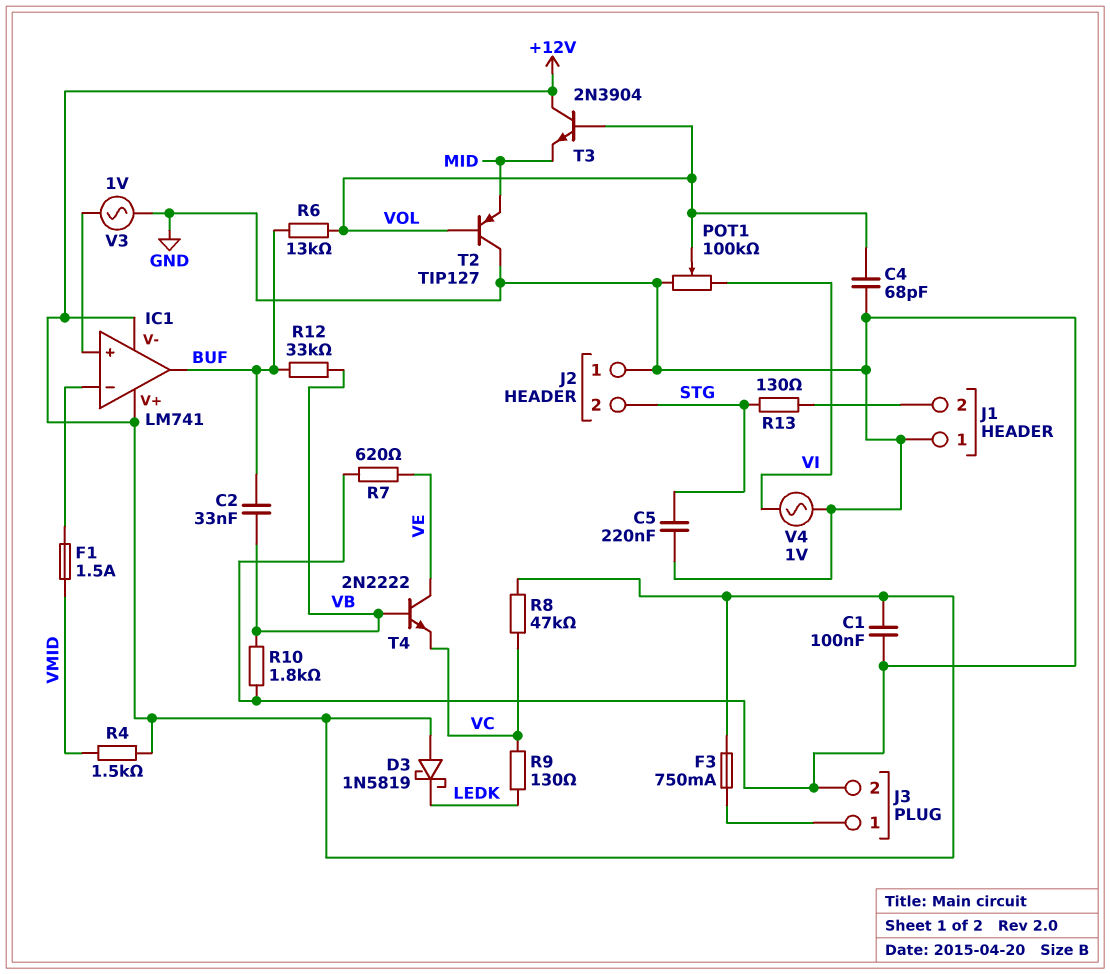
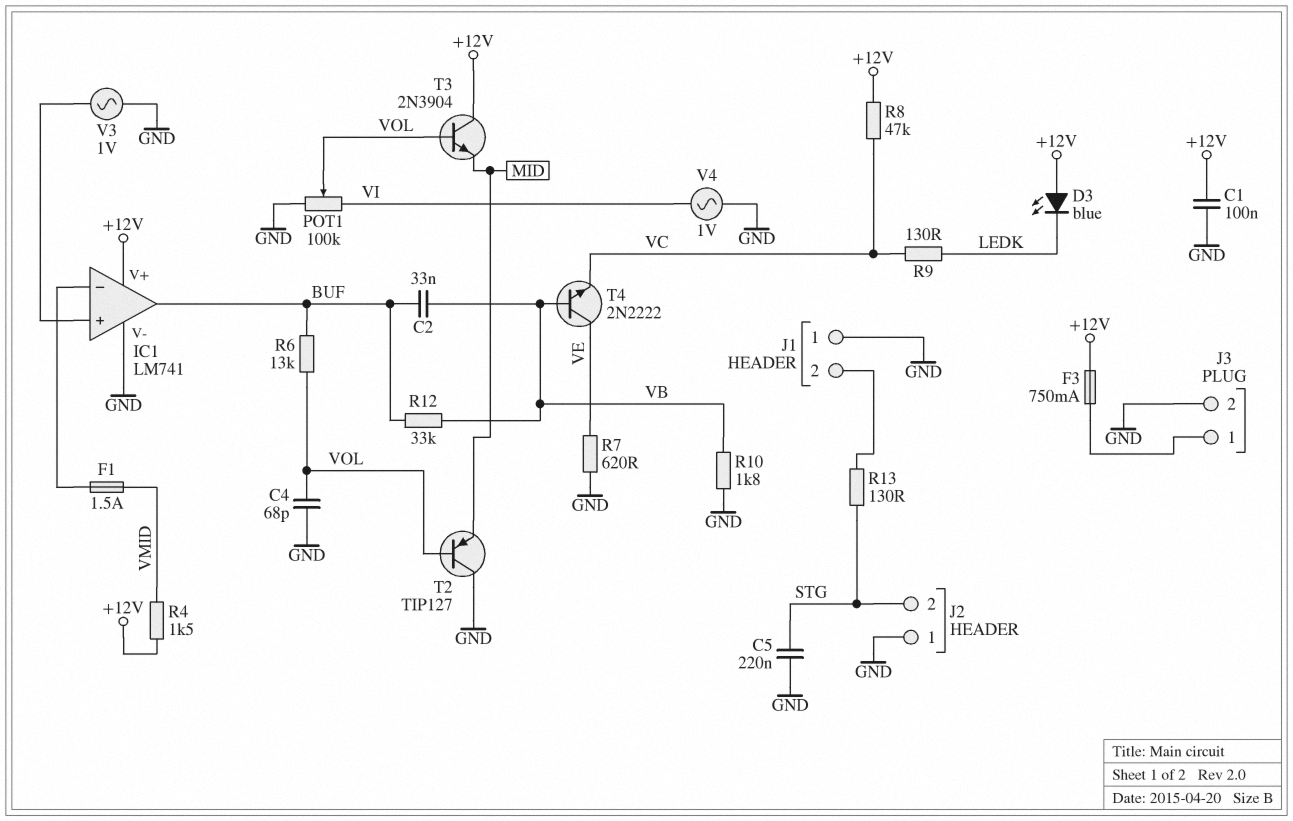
D3: schottky 1N5819 (A +12V, K LEDK) -> LED blue (A +12V, K LEDK)
IC1 pin V-: +12V -> GND

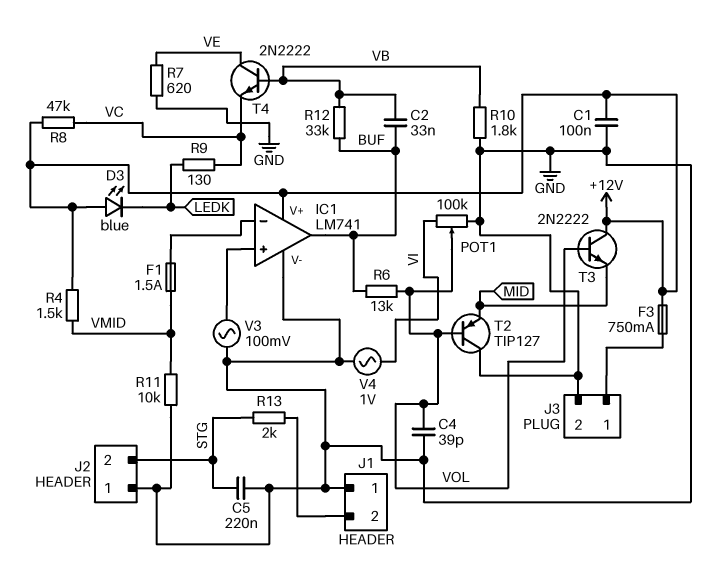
C4: 68pF (GND, VOL) -> 39pF (GND, VOL)
R11: none -> 10k (GND, VMID)
R13: 130 (J1/2, STG) -> 2k (J1/2, STG)
T3: NPN 2N3904 (B VOL, C +12V, E MID) -> NPN 2N2222 (B VOL, C +12V, E MID)
V3: AC 1V (GND, IC1/in+) -> AC 100mV (GND, IC1/in+)

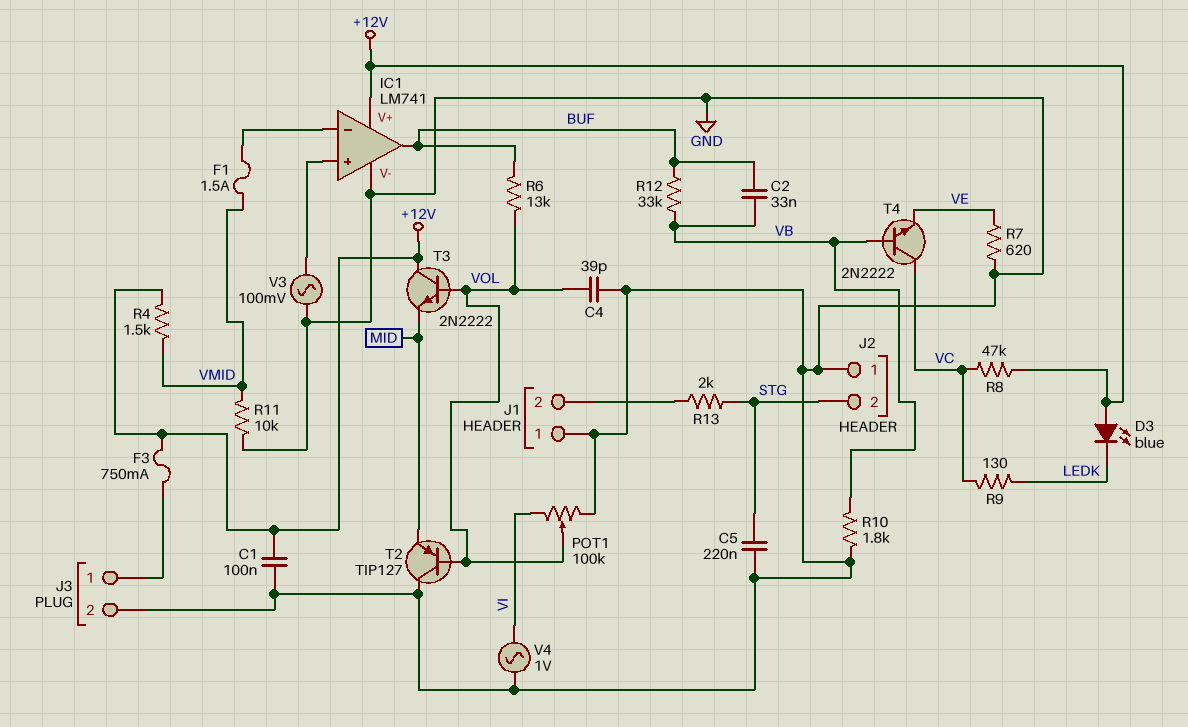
T4: NPN 2N2222 (B VB, C VE, E VC) -> NPN 2N2222 (B VB, C VC, E VE)

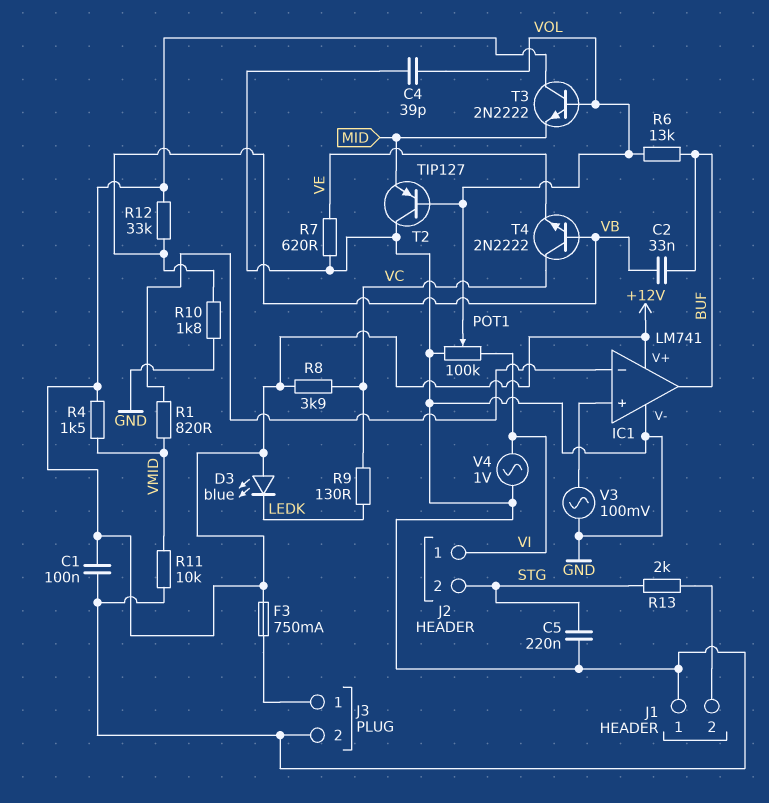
F1: 1.5A (IC1/in-, VMID) -> none
J2 pin 1: GND -> VI
R1: none -> 820 (IC1/in-, VMID)
R8: 47k (+12V, VC) -> 3.9k (+12V, VC)
R12: 33k (BUF, VB) -> 33k (+12V, VB)

